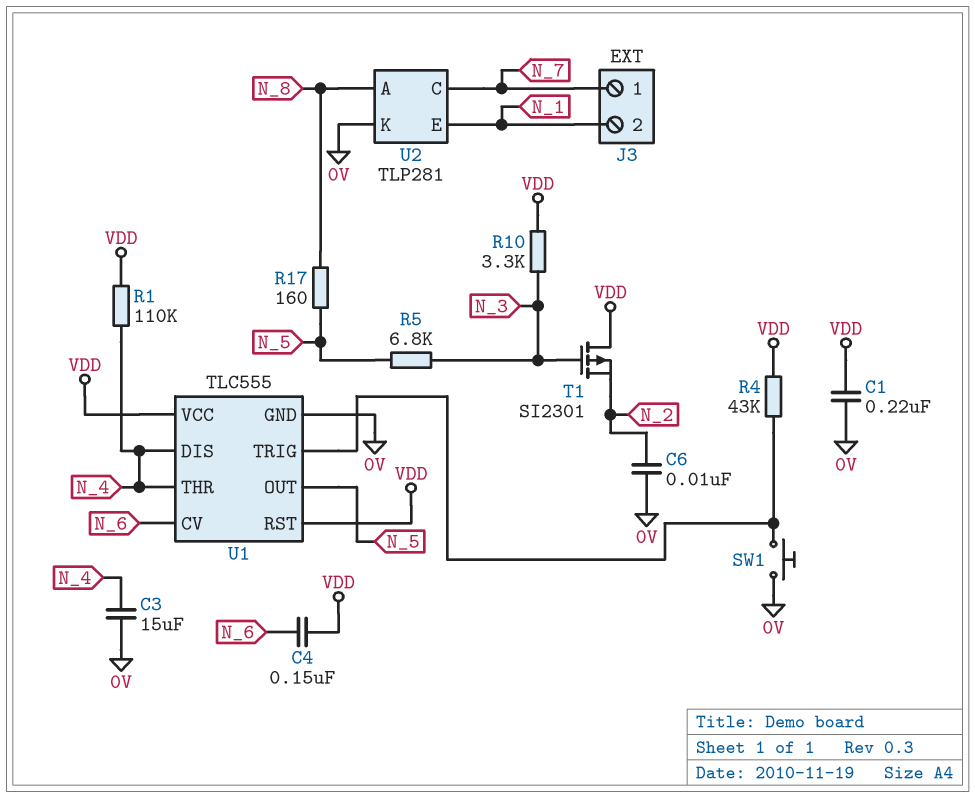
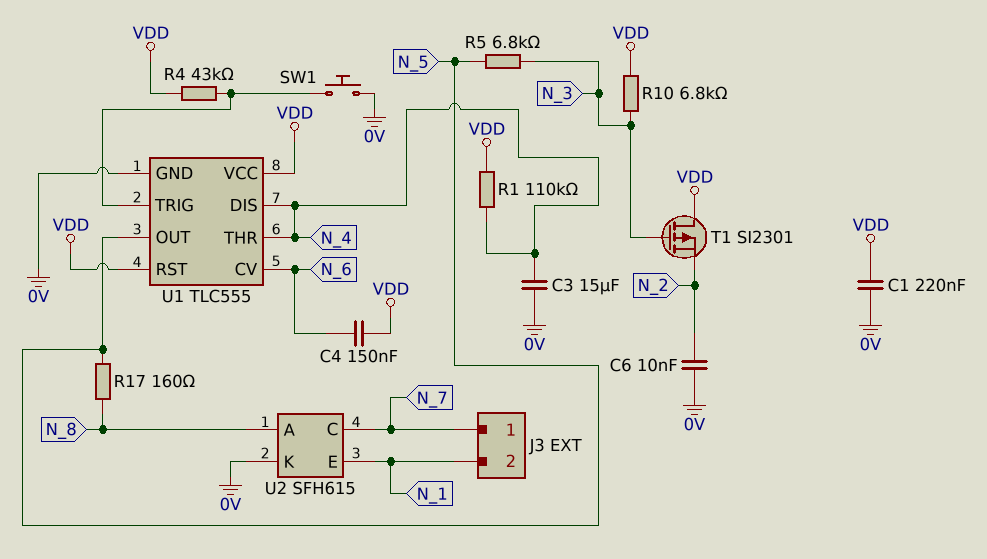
R10: 3.3k (N_3, VDD) -> 6.8k (N_3, VDD)
U2: TLP281 -> SFH615

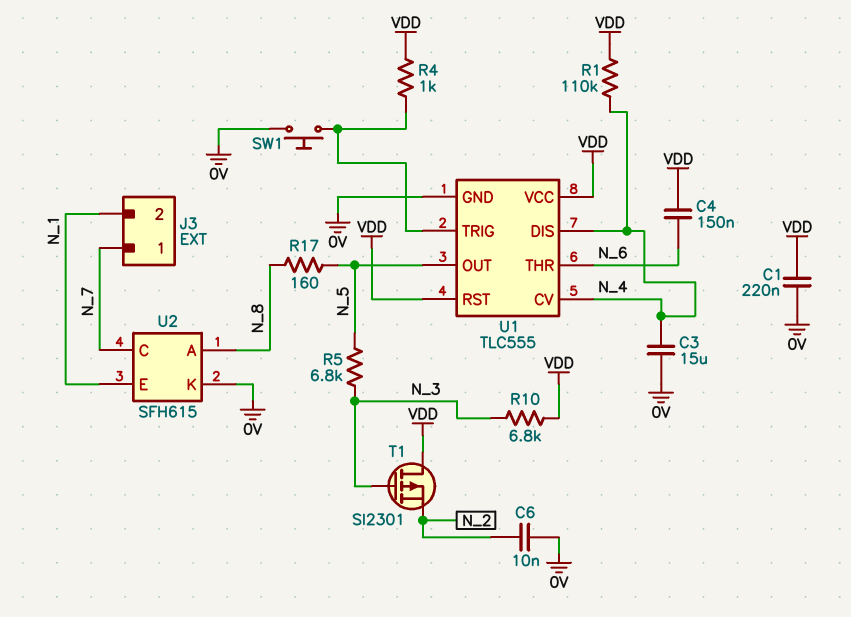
R4: 43k (U1/TRIG, VDD) -> 1k (U1/TRIG, VDD)
U1 pin CV: N_6 -> N_4
U1 pin THR: N_4 -> N_6

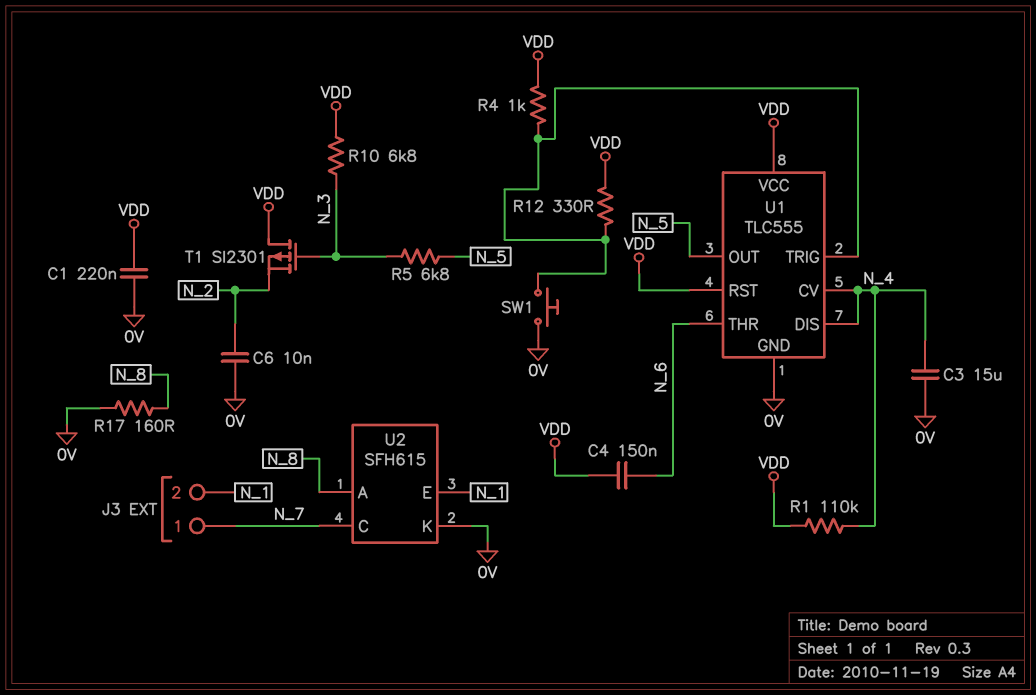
R12: none -> 330 (U1/TRIG, VDD)
R17: 160 (N_5, N_8) -> 160 (0V, N_8)

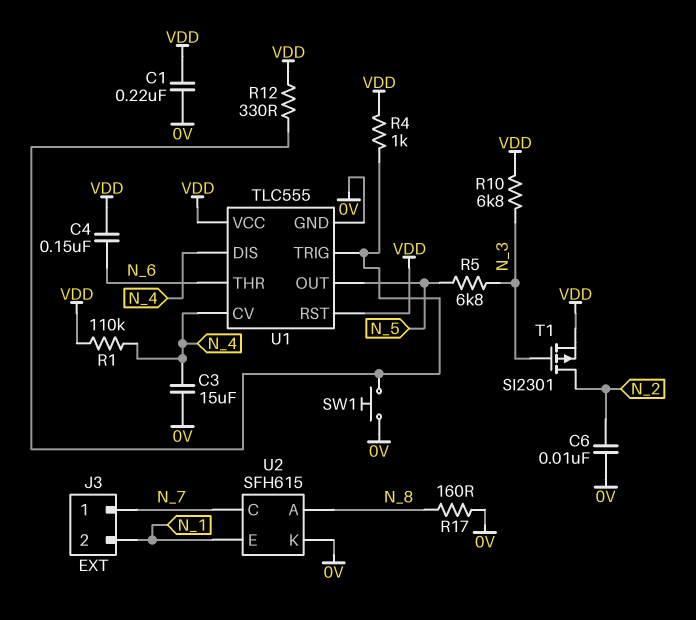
T1: PMOS SI2301 (G N_3, D VDD, S N_2) -> PMOS SI2301 (G N_3, D N_2, S VDD)

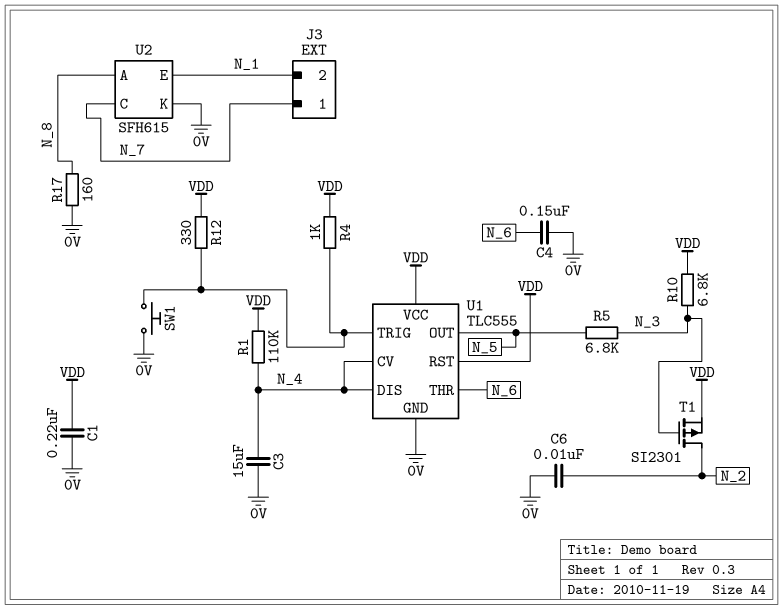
C4: 150nF (N_6, VDD) -> 150nF (0V, N_6)

